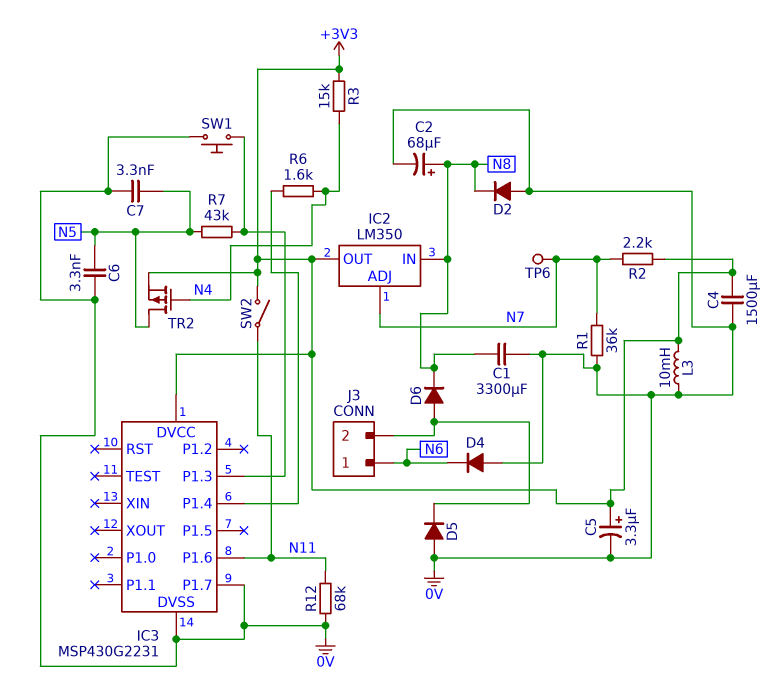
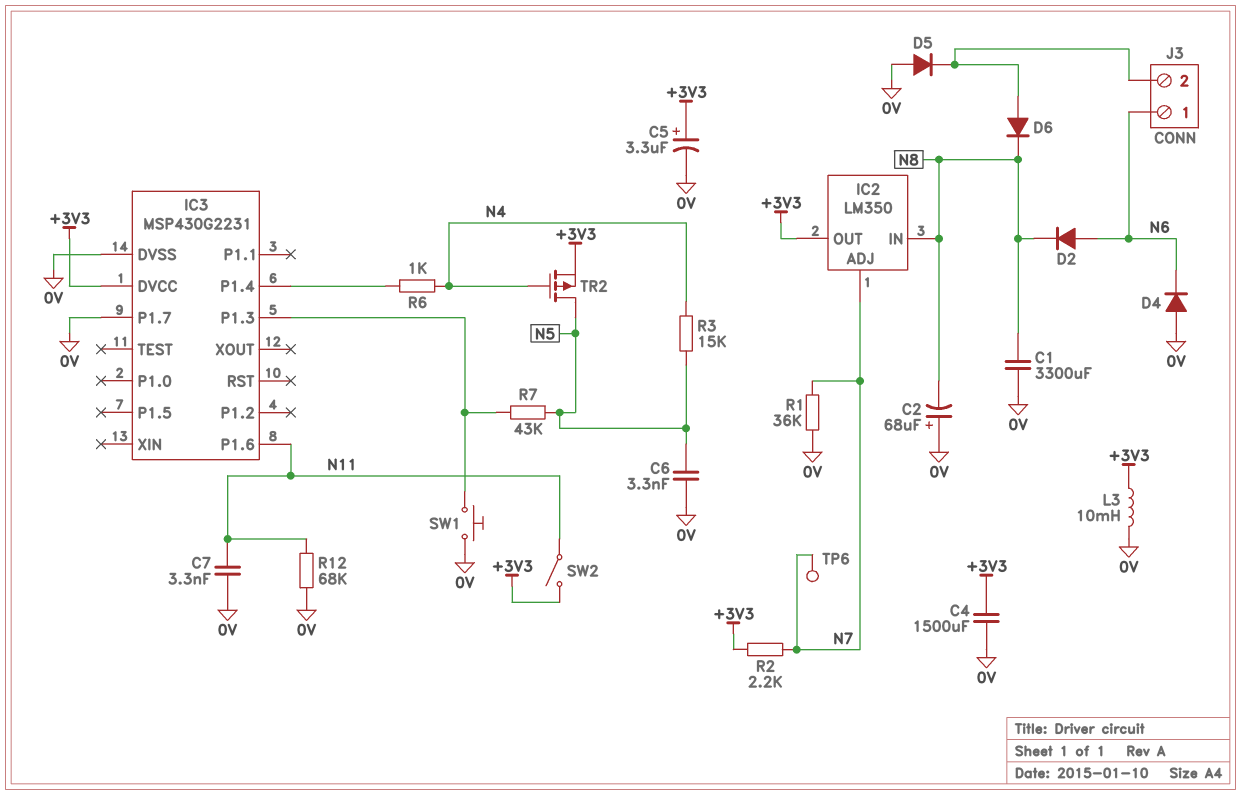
C2: 68uF (plus N8, minus 0V) -> 68uF (plus 0V, minus N8)
C7: 3.3nF (0V, N5) -> 3.3nF (0V, N11)
D2: diode (A 0V, K N8) -> diode (A N6, K N8)
R3: 15k (+3V3, N4) -> 15k (N4, N5)
R6: 1.6k (IC3/P1.4, N4) -> 1k (IC3/P1.4, N4)

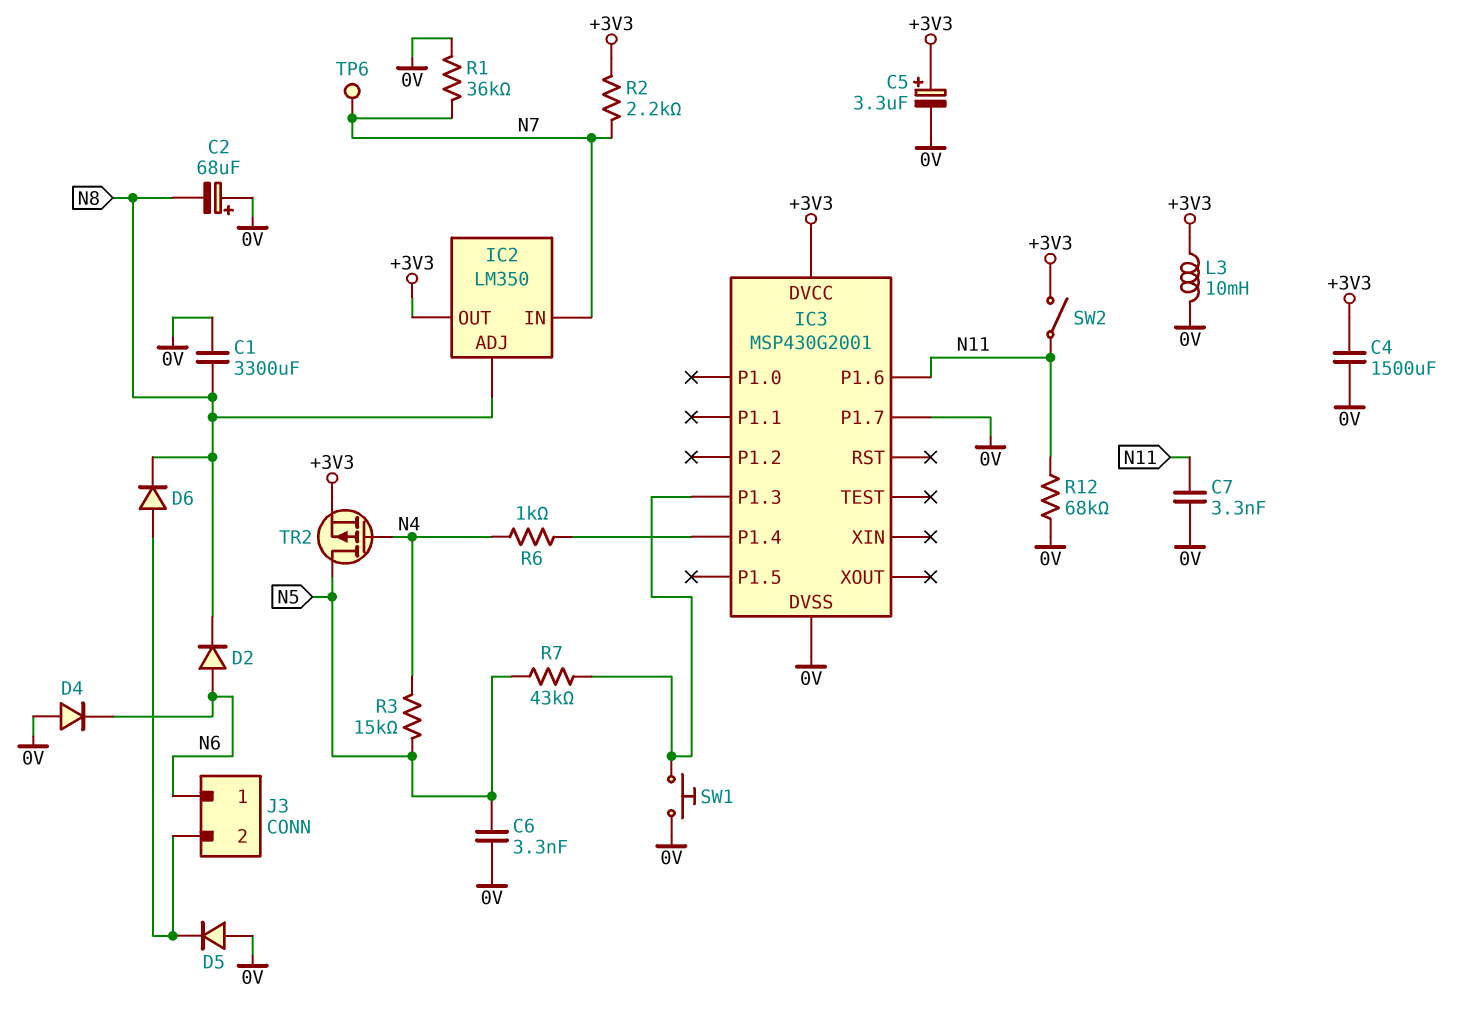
IC2 pin ADJ: N7 -> N8
IC2 pin IN: N8 -> N7
IC3: MSP430G2231 -> MSP430G2001

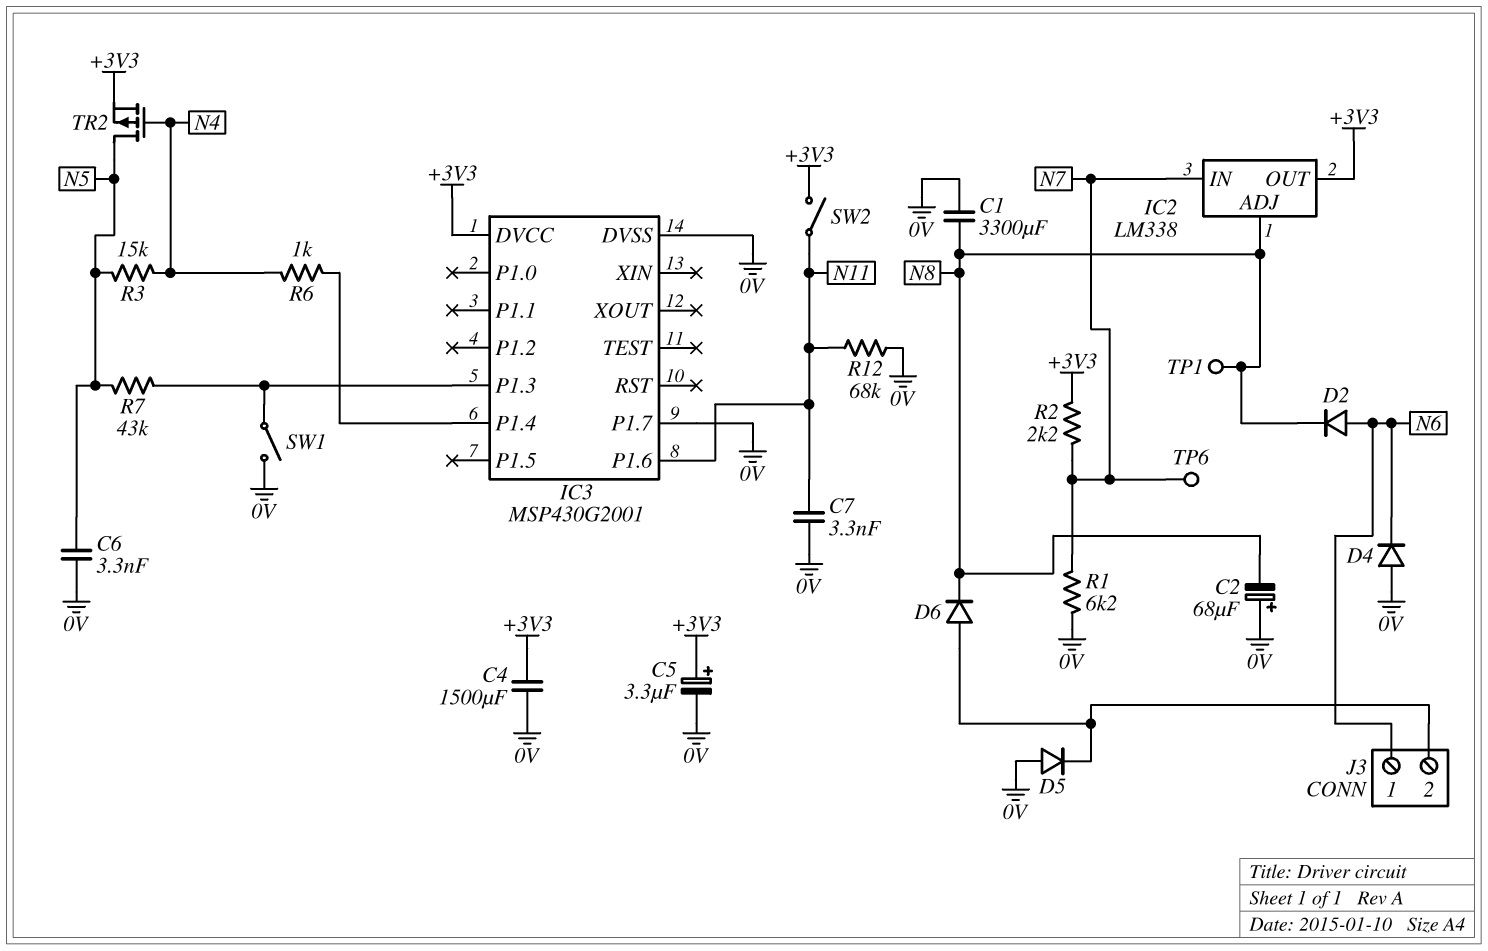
IC2: LM350 -> LM338
L3: 10mH (+3V3, 0V) -> none
R1: 36k (0V, N7) -> 6.2k (0V, N7)
SW1: button (0V, IC3/P1.3) -> switch (0V, IC3/P1.3)
TP1: none -> test point (N8)

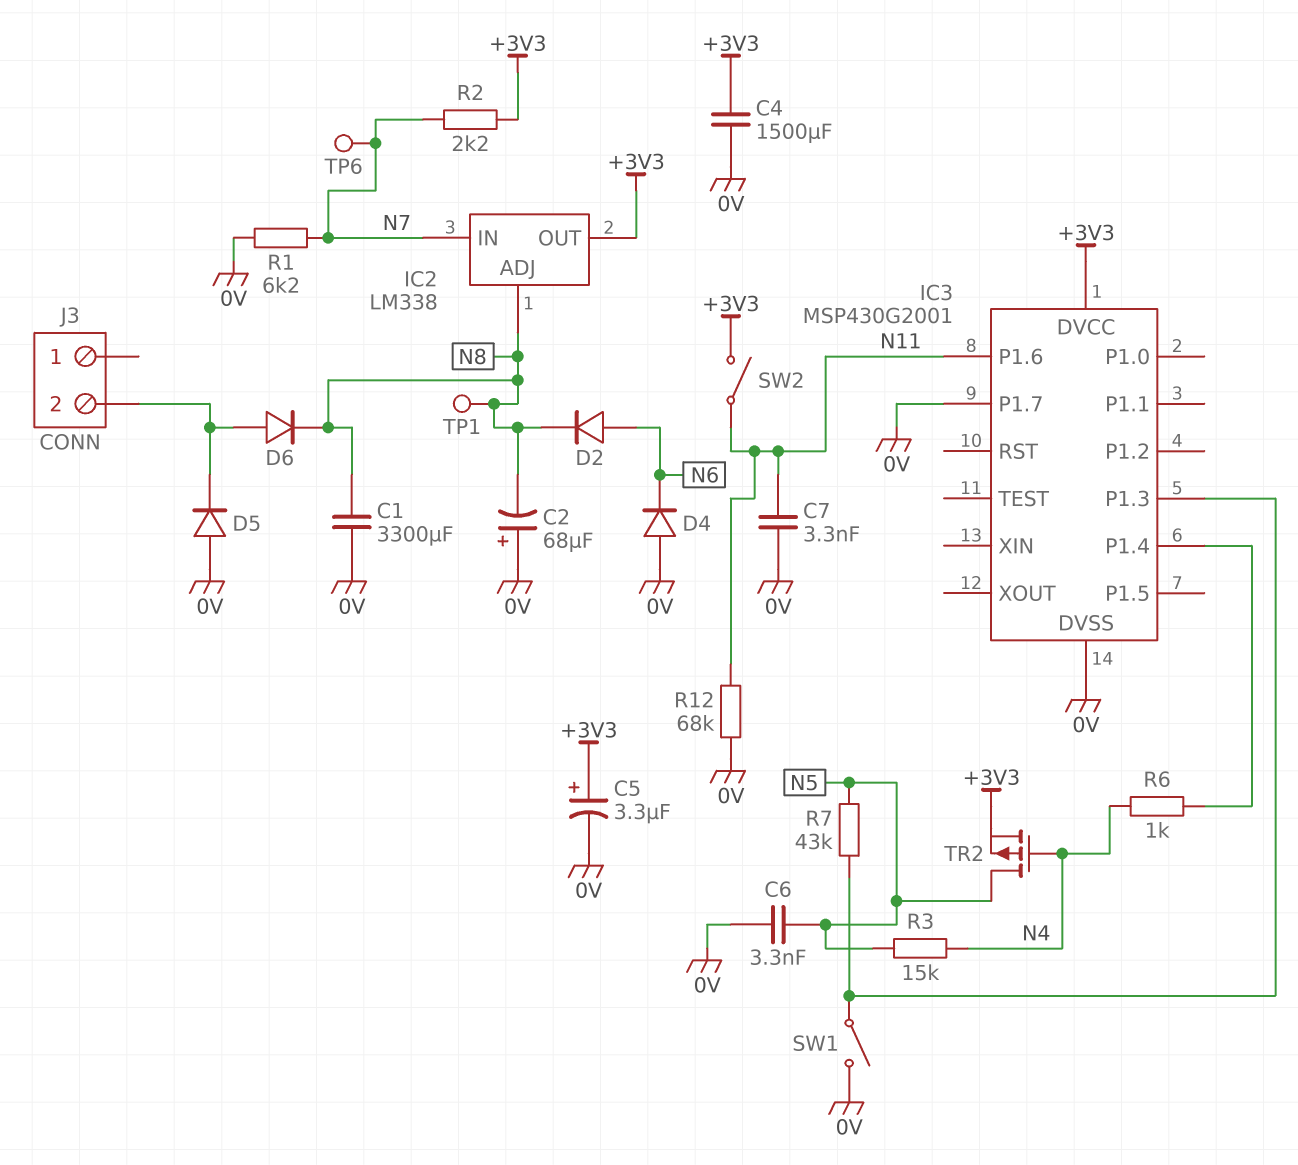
J3 pin 1: N6 -> none

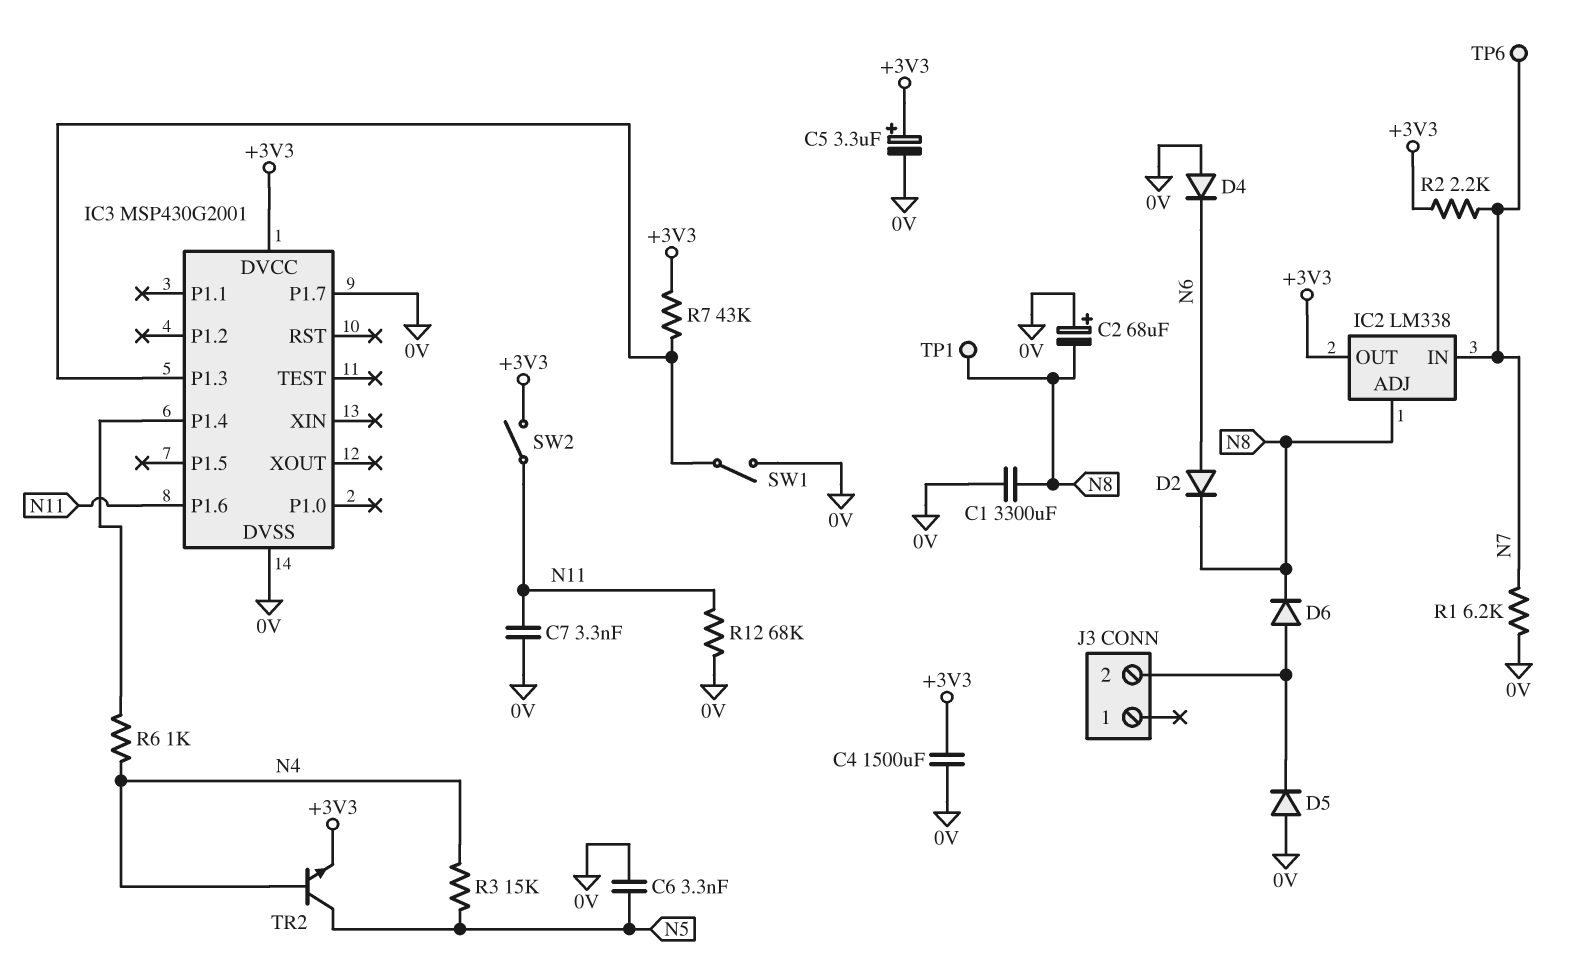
R7: 43k (IC3/P1.3, N5) -> 43k (+3V3, IC3/P1.3)
TR2: PMOS (G N4, D N5, S +3V3) -> NPN (B N4, C N5, E +3V3)

